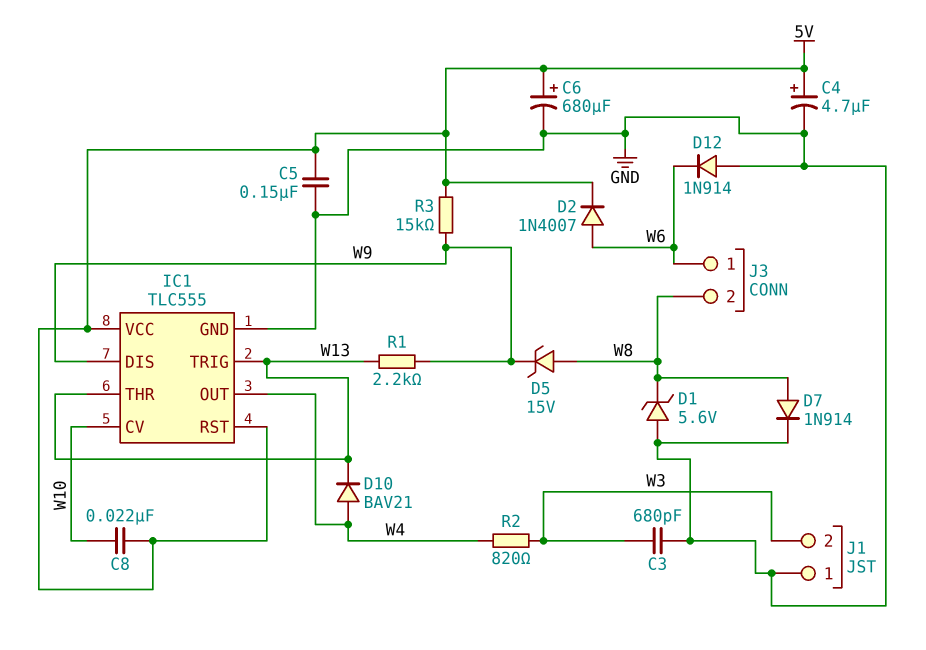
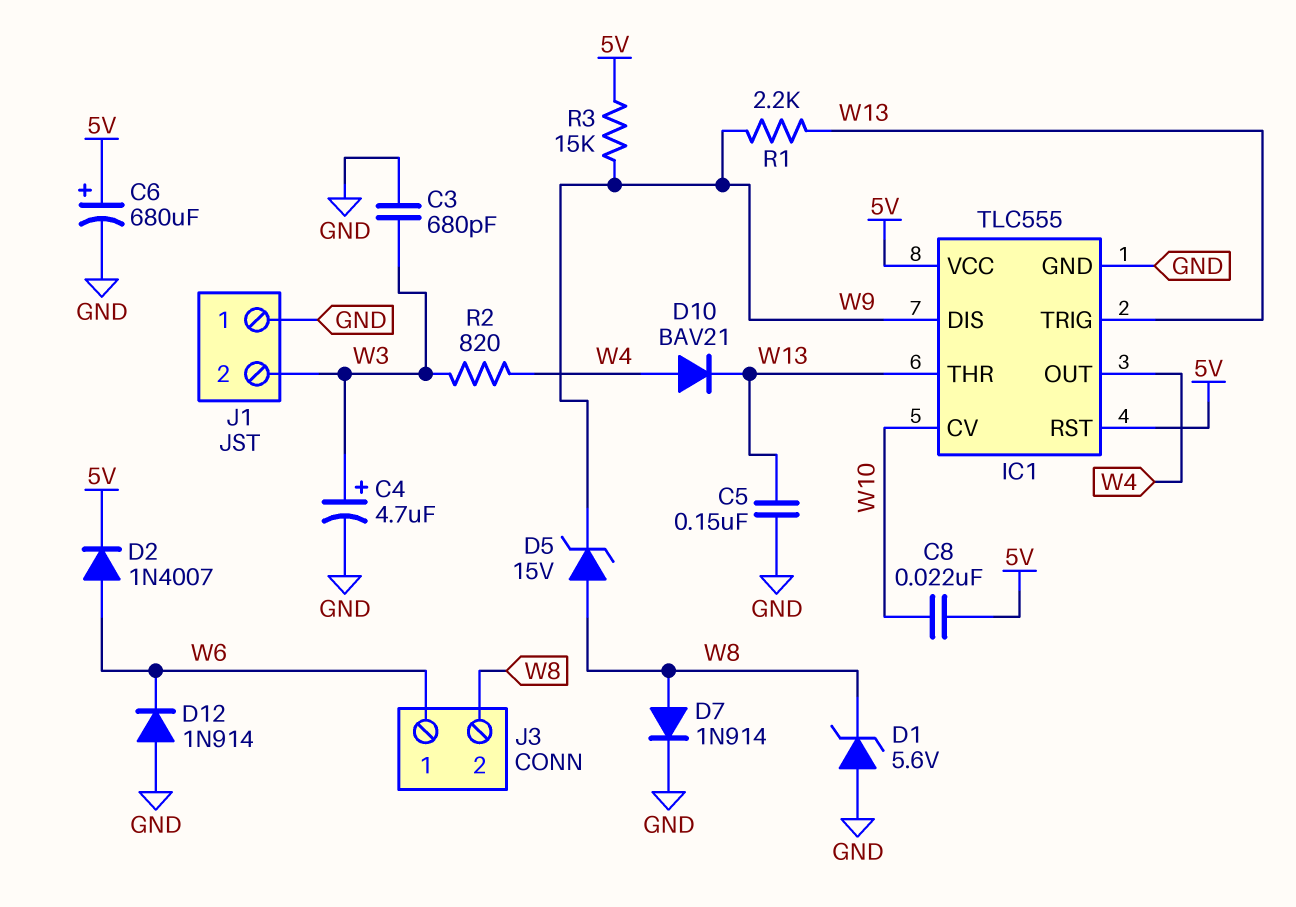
C4: 4.7uF (plus 5V, minus GND) -> 4.7uF (plus W3, minus GND)
C5: 150nF (5V, GND) -> 150nF (GND, W13)

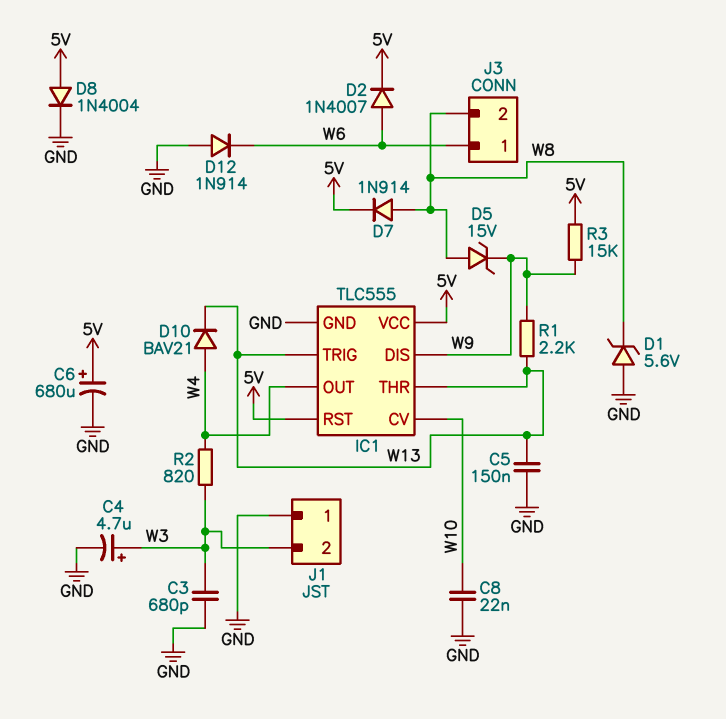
C8: 22nF (5V, W10) -> 22nF (GND, W10)
D7: diode 1N914 (A W8, K GND) -> diode 1N914 (A W8, K 5V)
D8: none -> diode 1N4004 (A 5V, K GND)

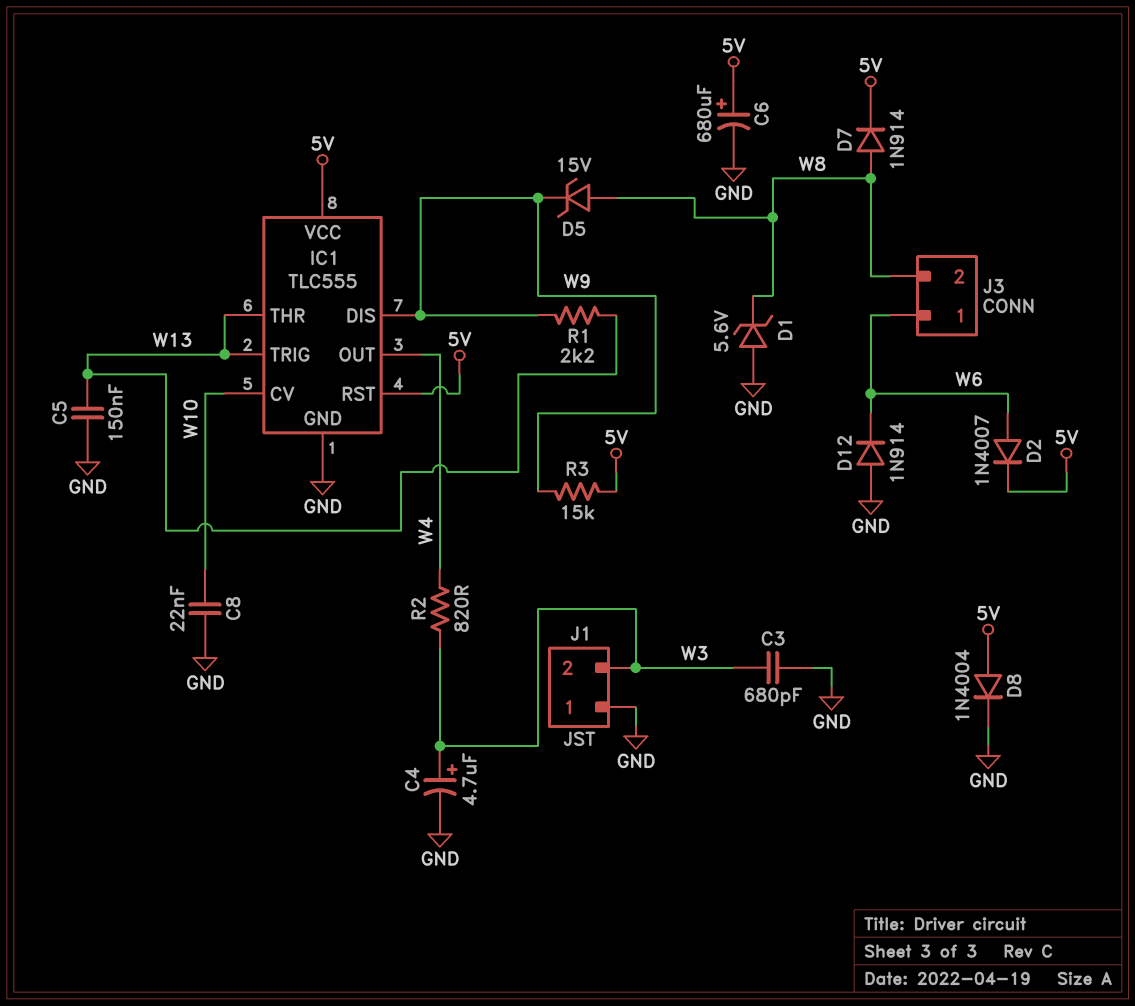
D10: diode BAV21 (A W4, K W13) -> none

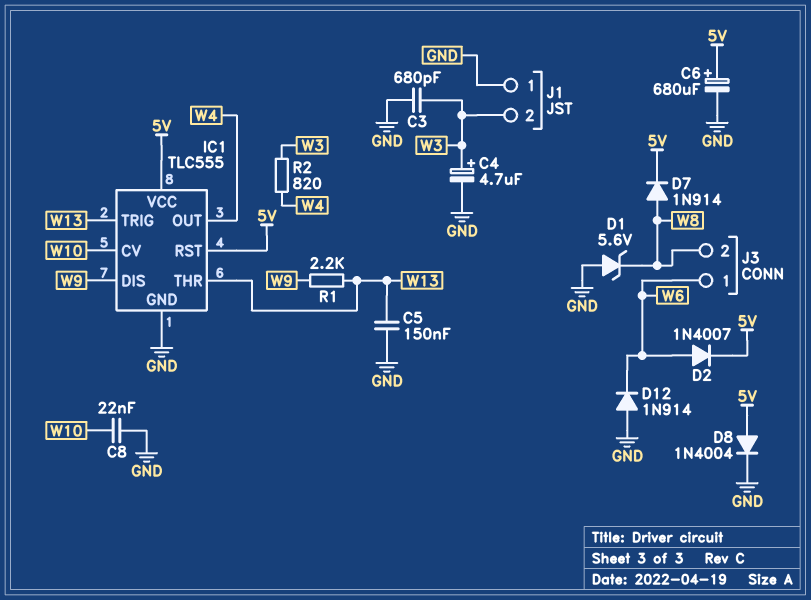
D5: zener 15V (A W8, K W9) -> none
R3: 15k (5V, W9) -> none

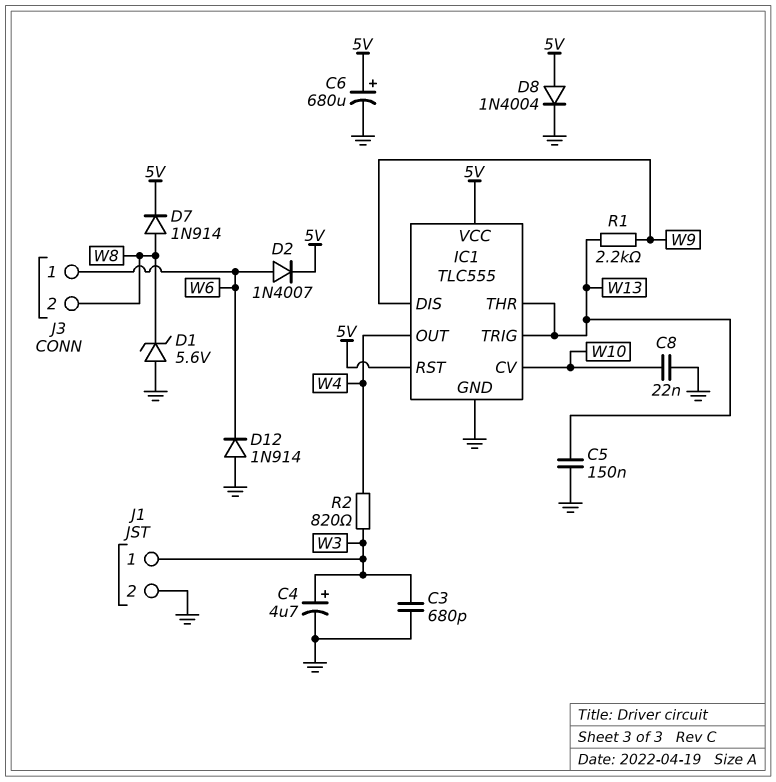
J1 pin 1: GND -> W3
J1 pin 2: W3 -> GND

